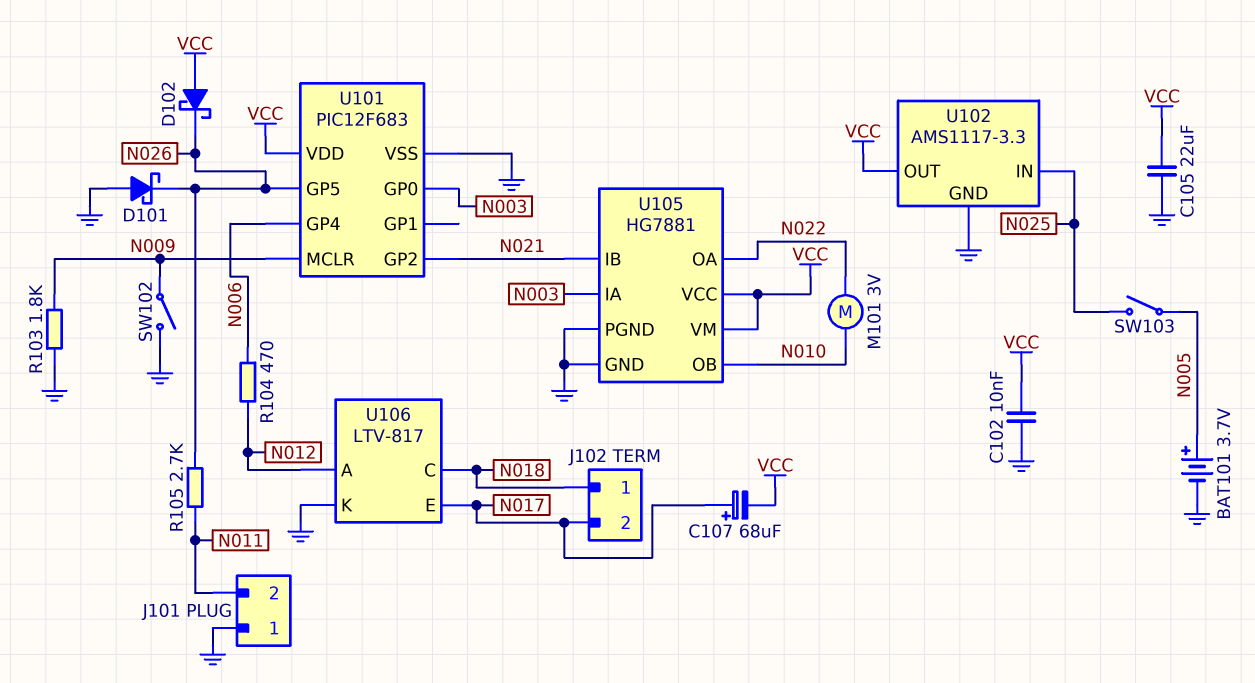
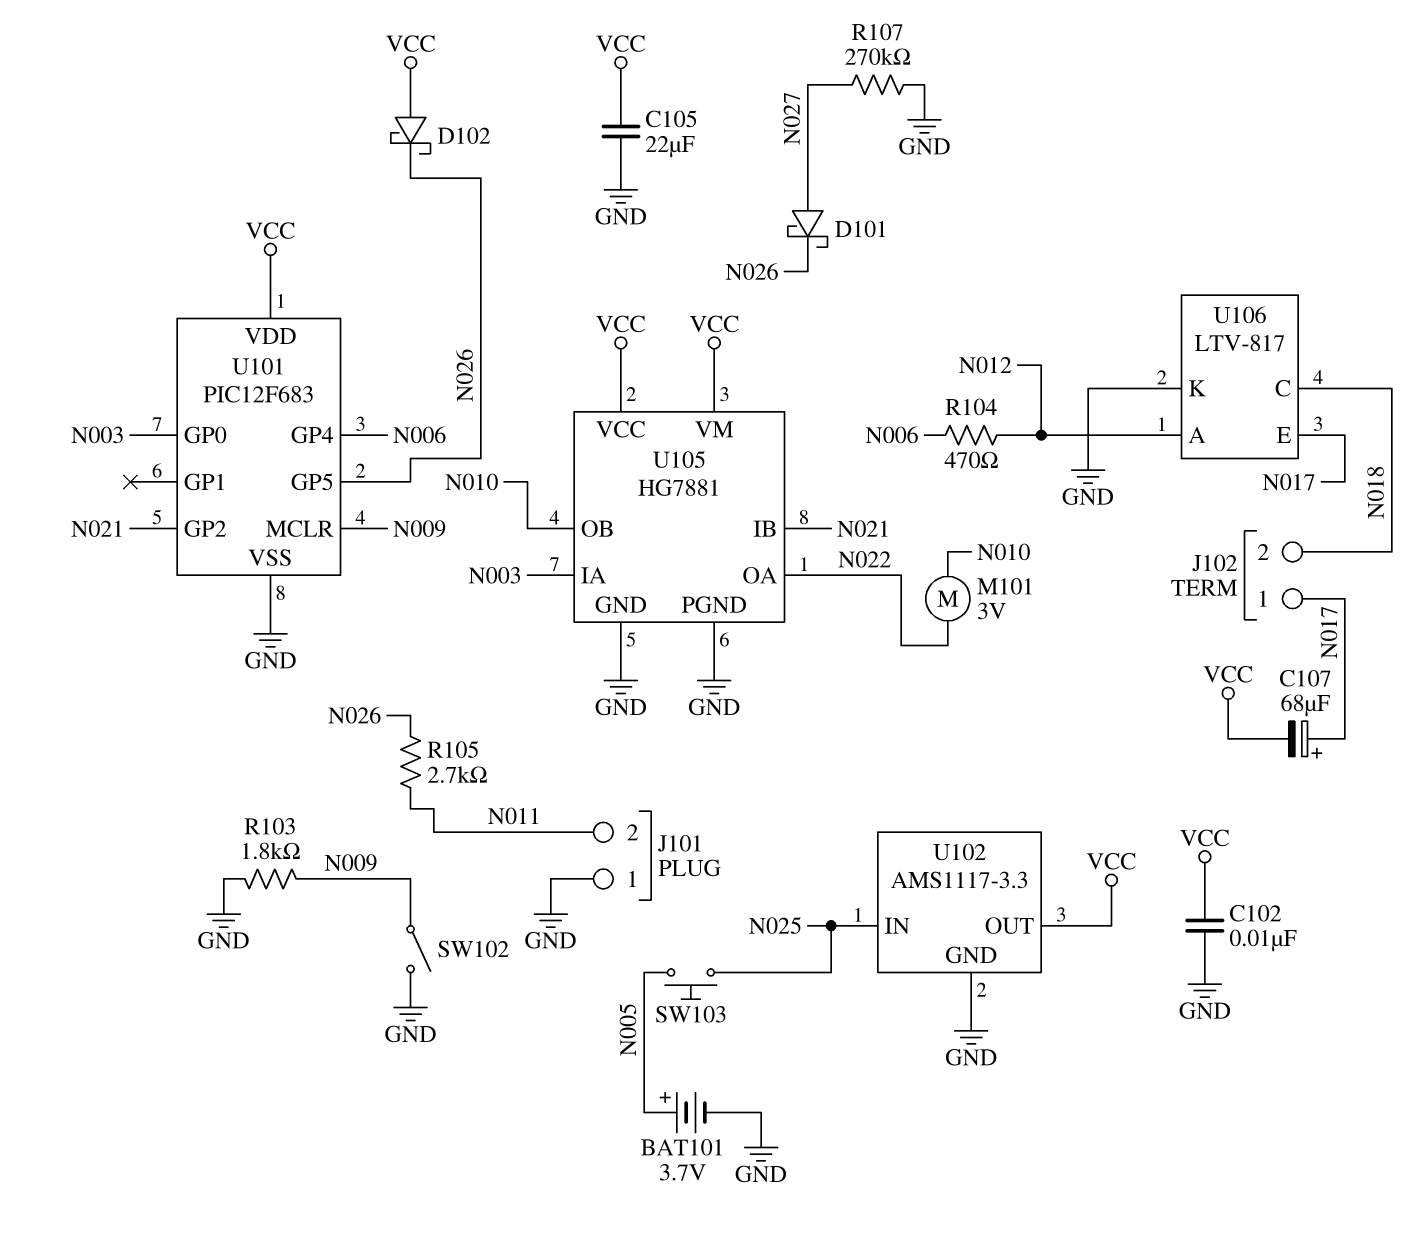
D101: schottky (A GND, K N026) -> schottky (A N027, K N026)
J102 pin 1: N018 -> N017
J102 pin 2: N017 -> N018
R107: none -> 270k (GND, N027)
SW103: switch (N005, N025) -> button (N005, N025)

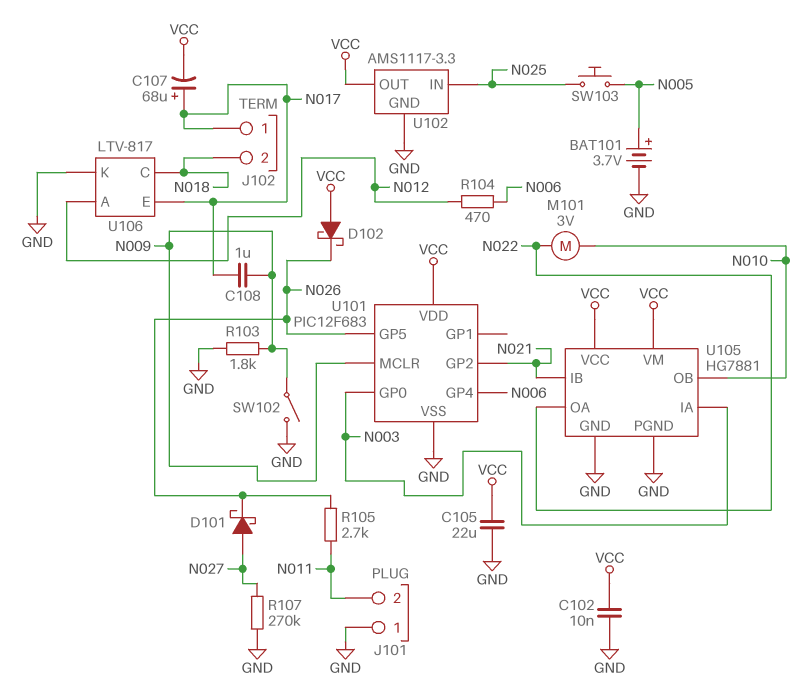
C108: none -> 1uF (N009, N017)

